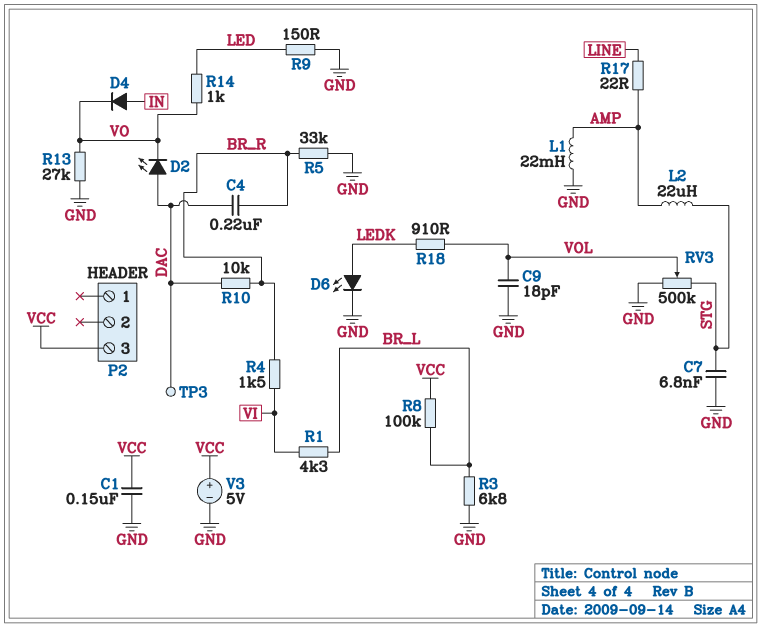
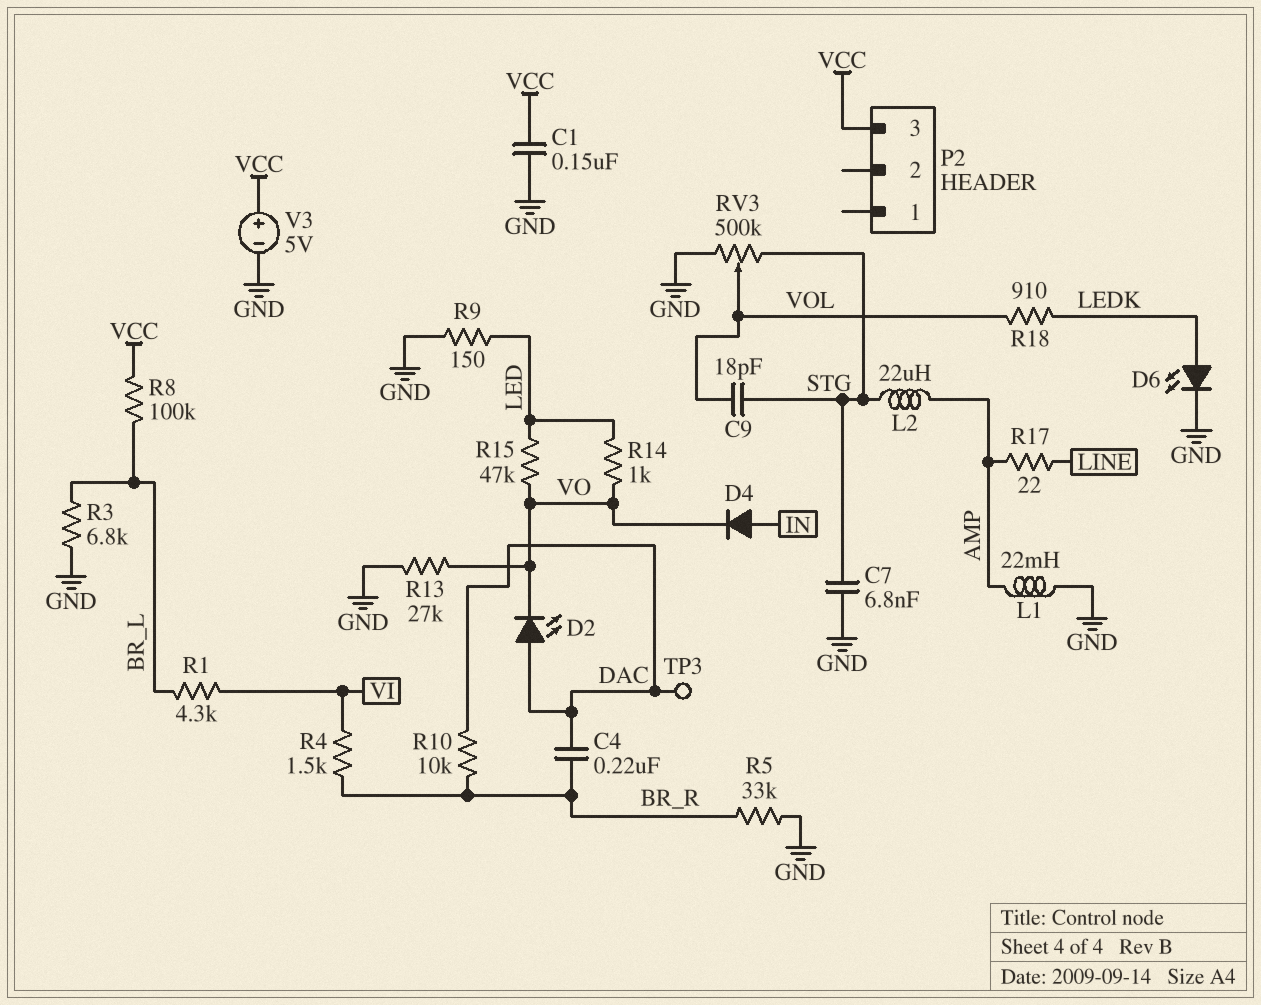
C9: 18pF (GND, VOL) -> 18pF (STG, VOL)
R15: none -> 47k (LED, VO)

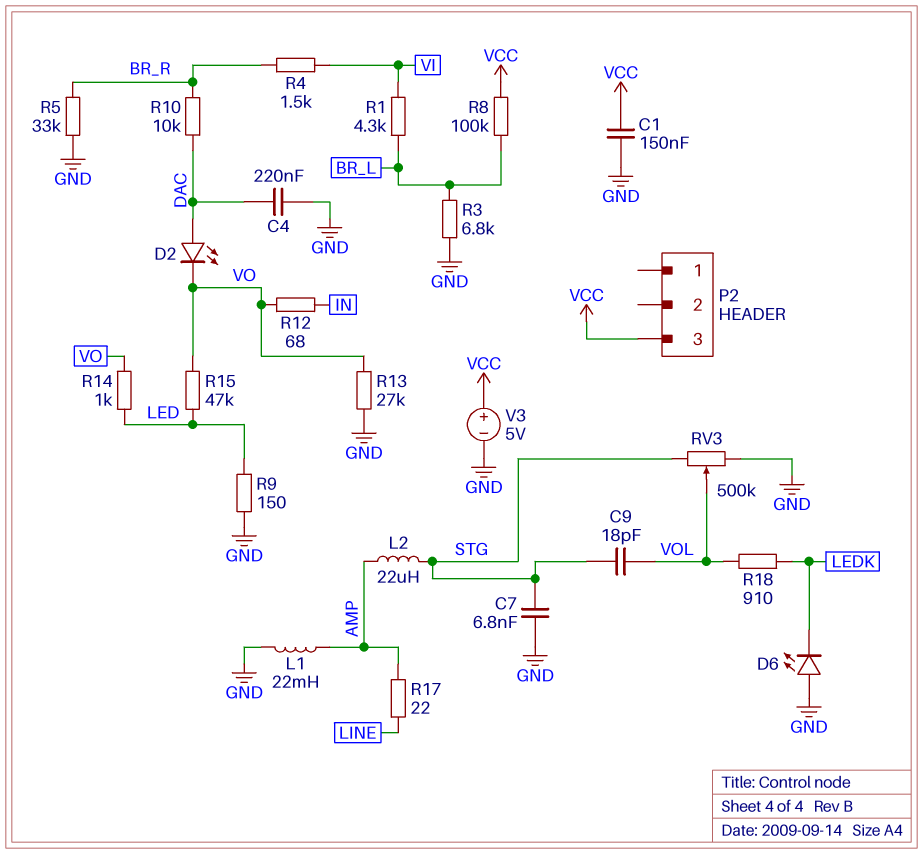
C4: 220nF (BR_R, DAC) -> 220nF (DAC, GND)
D4: diode (A IN, K VO) -> none
D6: LED (A LEDK, K GND) -> LED (A GND, K LEDK)
R12: none -> 68 (IN, VO)
TP3: test point (DAC) -> none

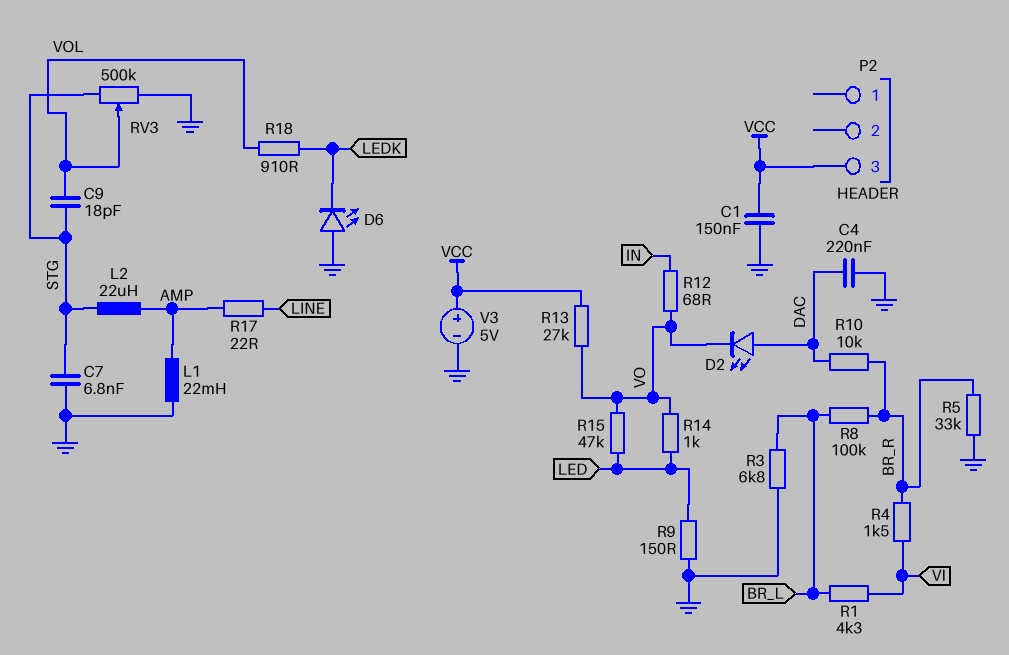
R8: 100k (BR_L, VCC) -> 100k (BR_L, BR_R)
R13: 27k (GND, VO) -> 27k (VCC, VO)

